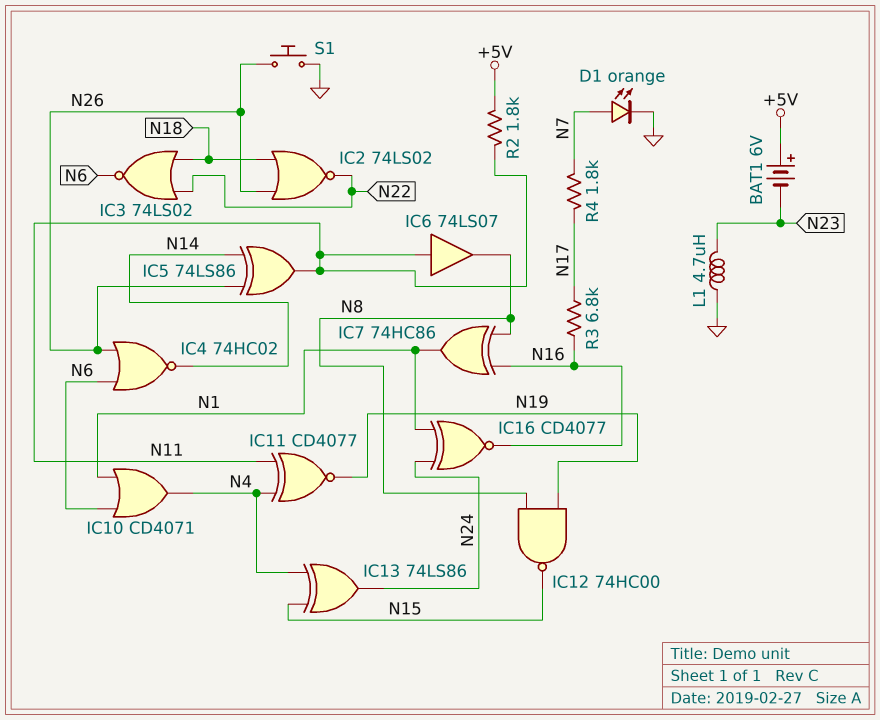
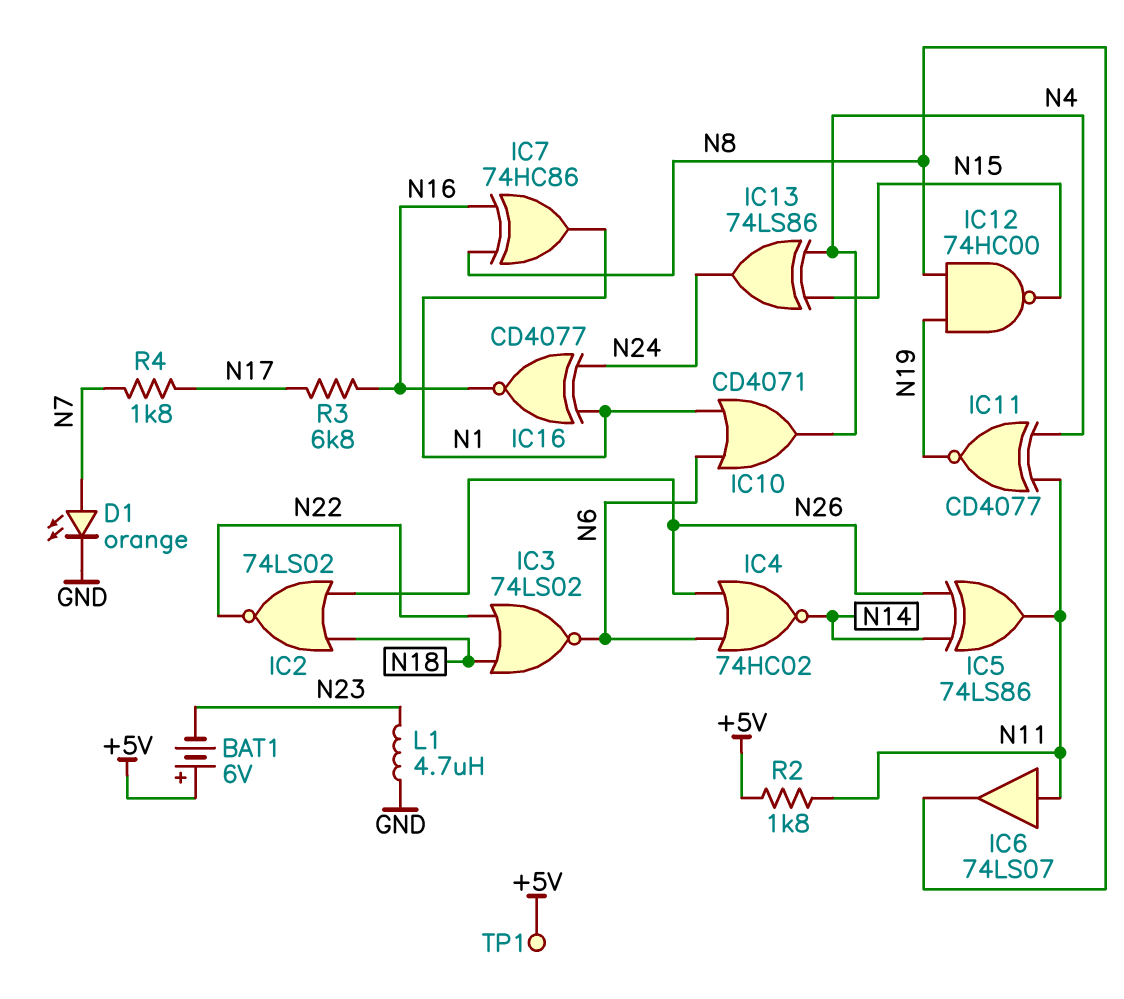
S1: button (GND, N26) -> none
TP1: none -> test point (+5V)

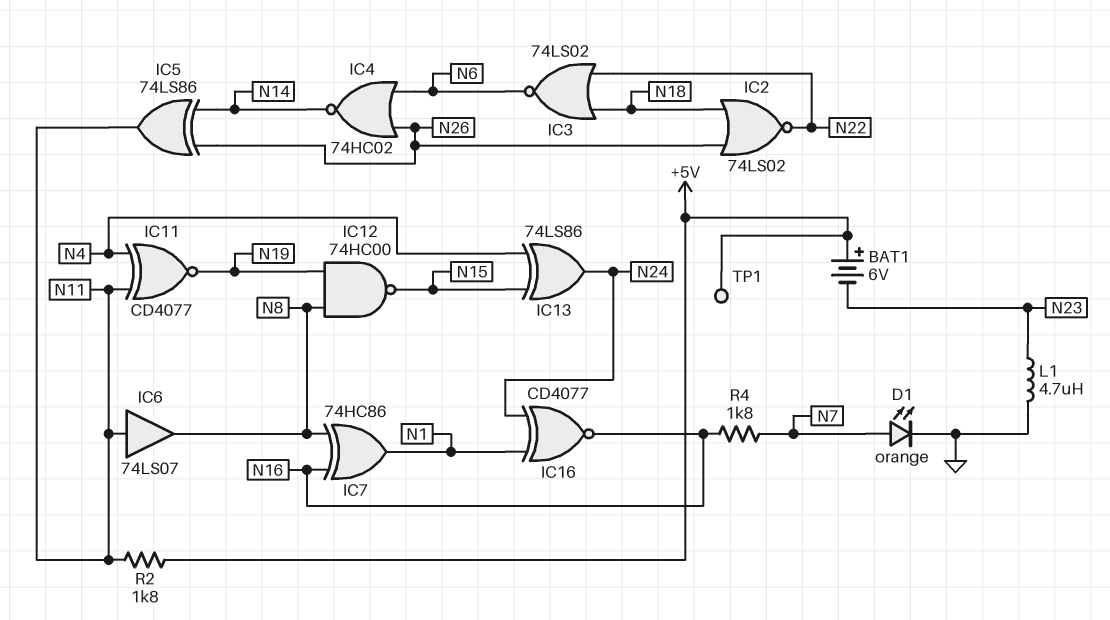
IC10: OR CD4071 (in N1, in N6, out N4) -> none
R3: 6.8k (N16, N17) -> none
R4: 1.8k (N7, N17) -> 1.8k (N7, N16)

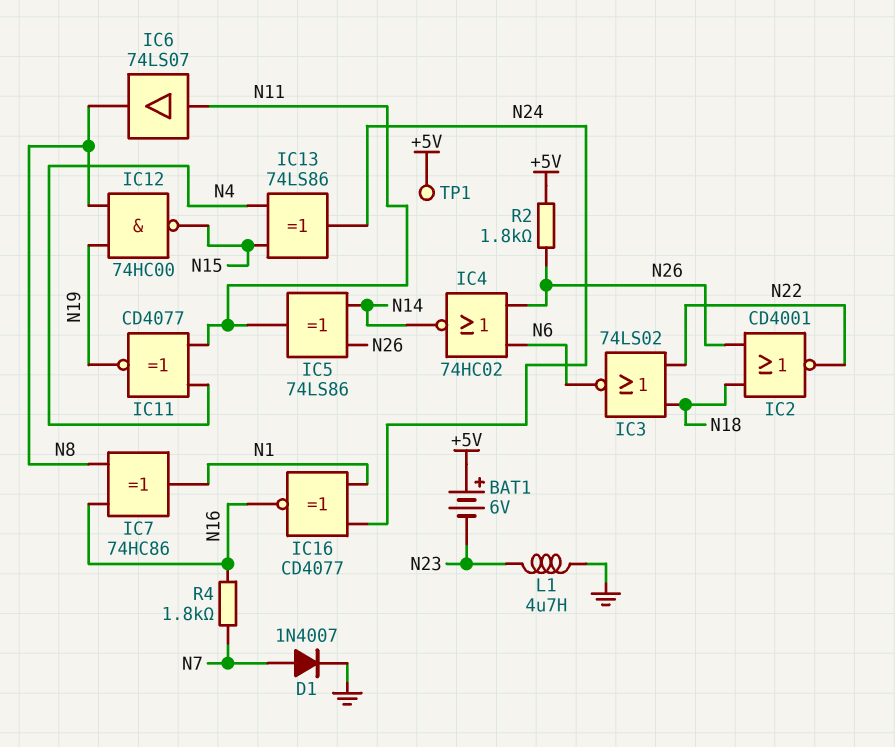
D1: LED orange (A N7, K GND) -> diode 1N4007 (A N7, K GND)
IC2: NOR 74LS02 (in N18, in N26, out N22) -> NOR CD4001 (in N18, in N26, out N22)
R2: 1.8k (+5V, N11) -> 1.8k (+5V, N26)

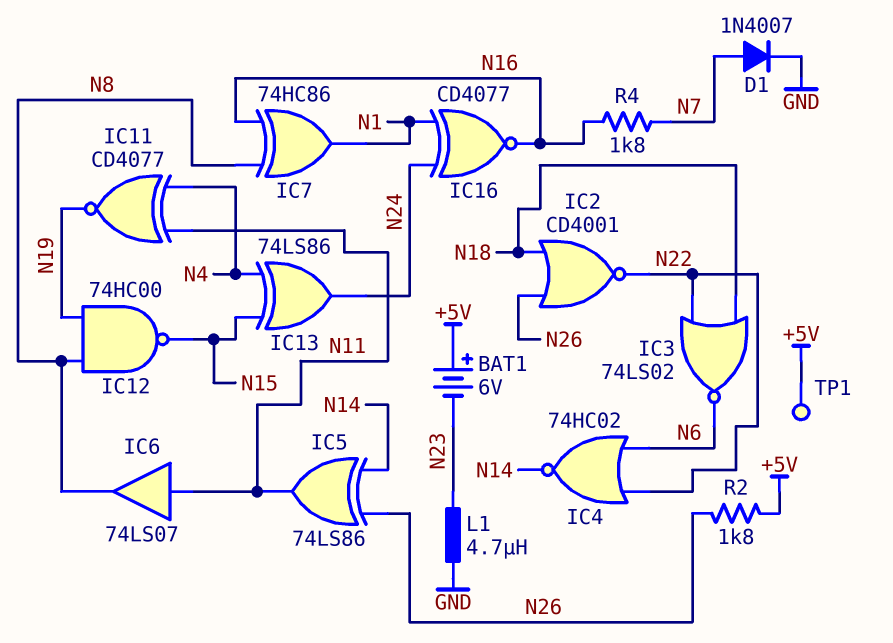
IC4: NOR 74HC02 (in N6, in N26, out N14) -> NOR 74HC02 (in N6, in N22, out N14)

